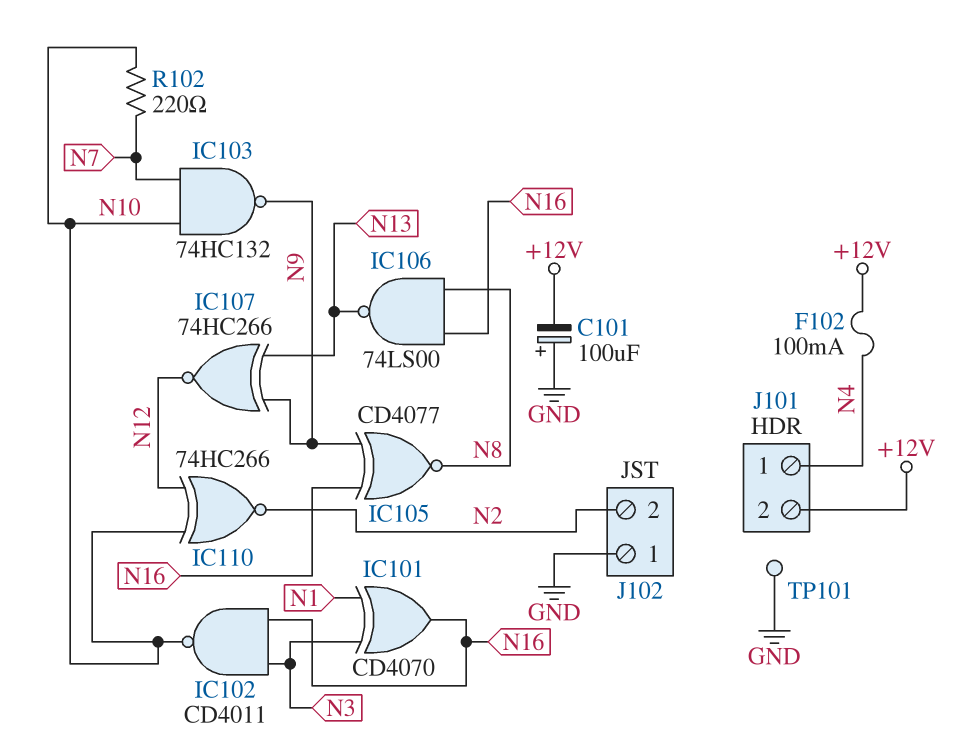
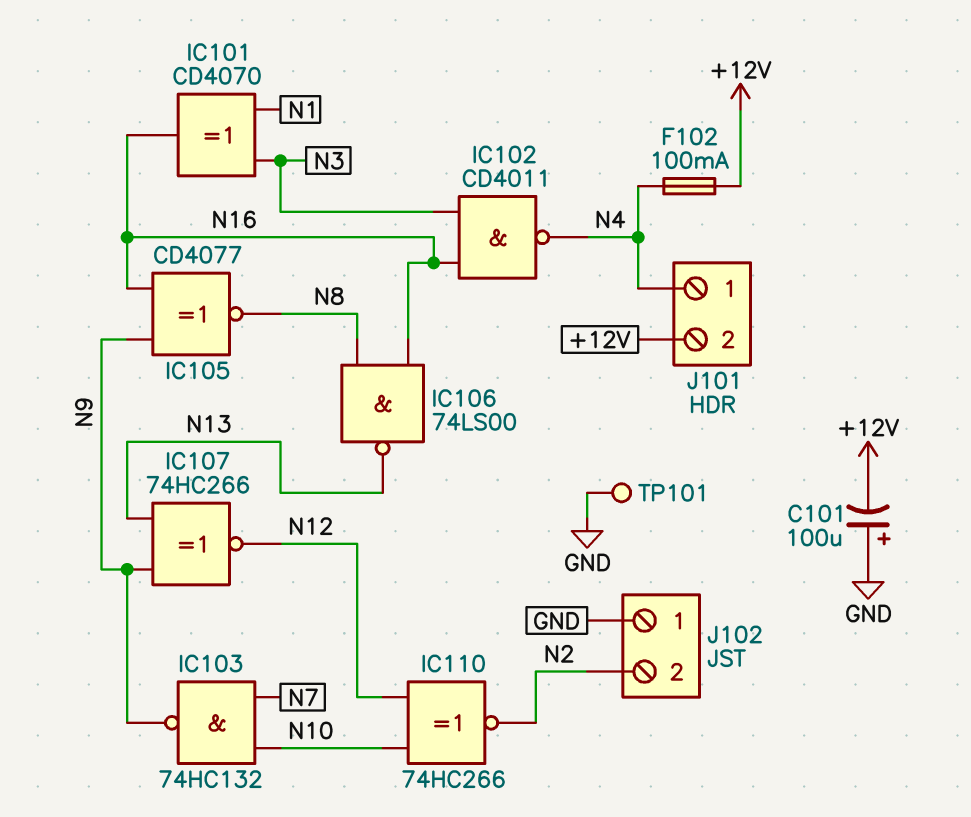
IC102: NAND CD4011 (in N3, in N16, out N10) -> NAND CD4011 (in N3, in N16, out N4)
R102: 220 (N7, N10) -> none

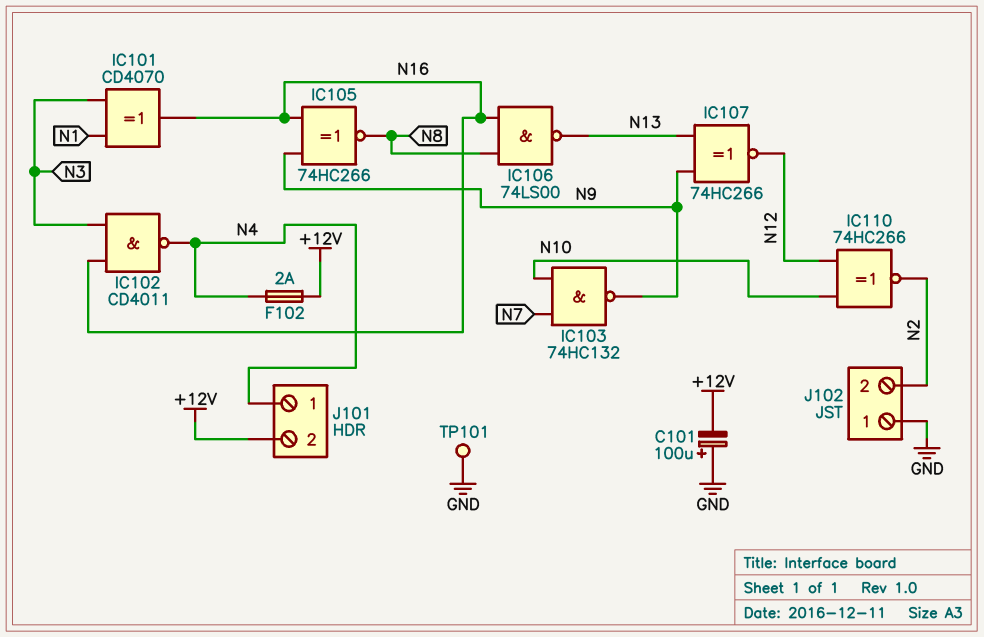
F102: 100mA (+12V, N4) -> 2A (+12V, N4)
IC105: XNOR CD4077 (in N9, in N16, out N8) -> XNOR 74HC266 (in N9, in N16, out N8)

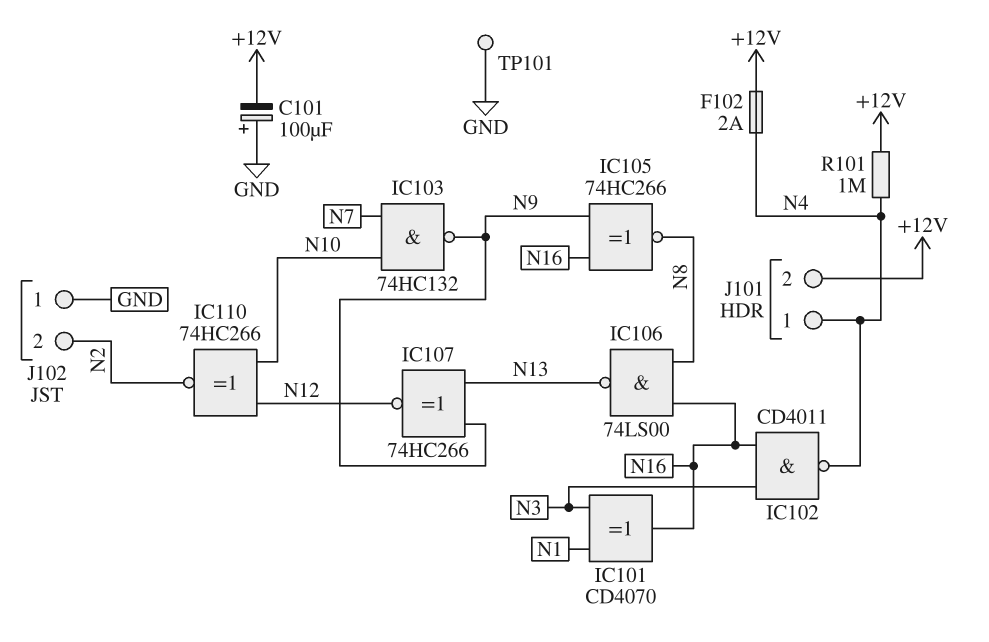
R101: none -> 1M (+12V, N4)

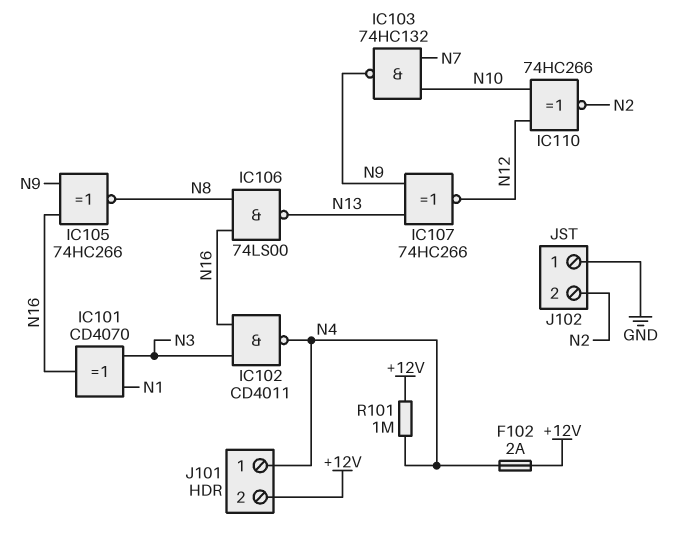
C101: 100uF (plus GND, minus +12V) -> none
TP101: test point (GND) -> none

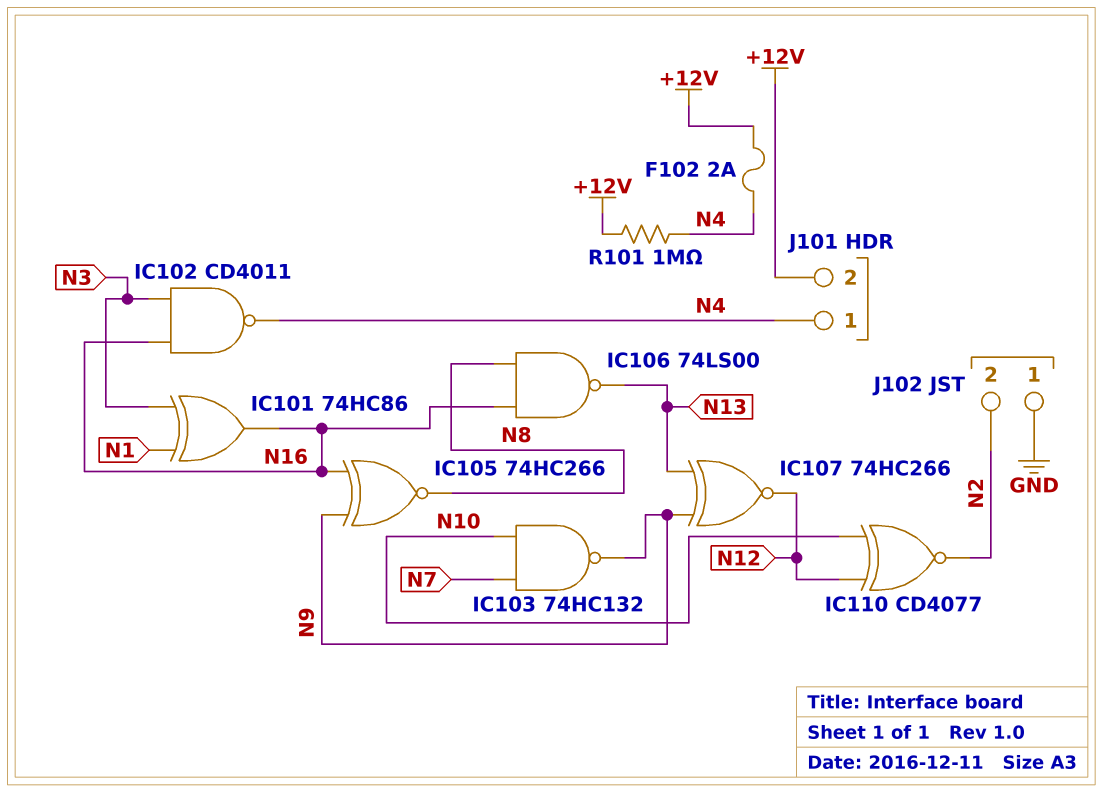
IC101: XOR CD4070 (in N1, in N3, out N16) -> XOR 74HC86 (in N1, in N3, out N16)
IC110: XNOR 74HC266 (in N10, in N12, out N2) -> XNOR CD4077 (in N10, in N12, out N2)

